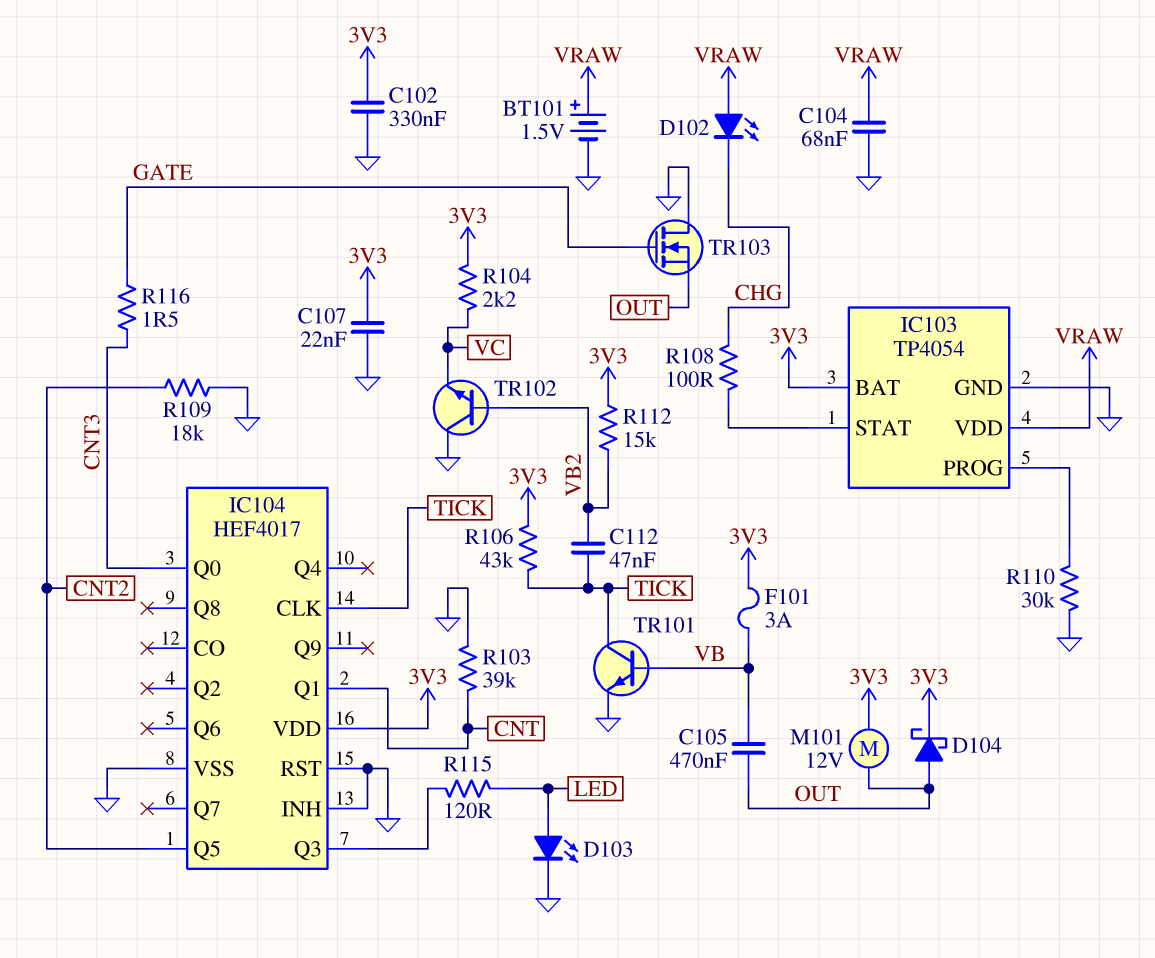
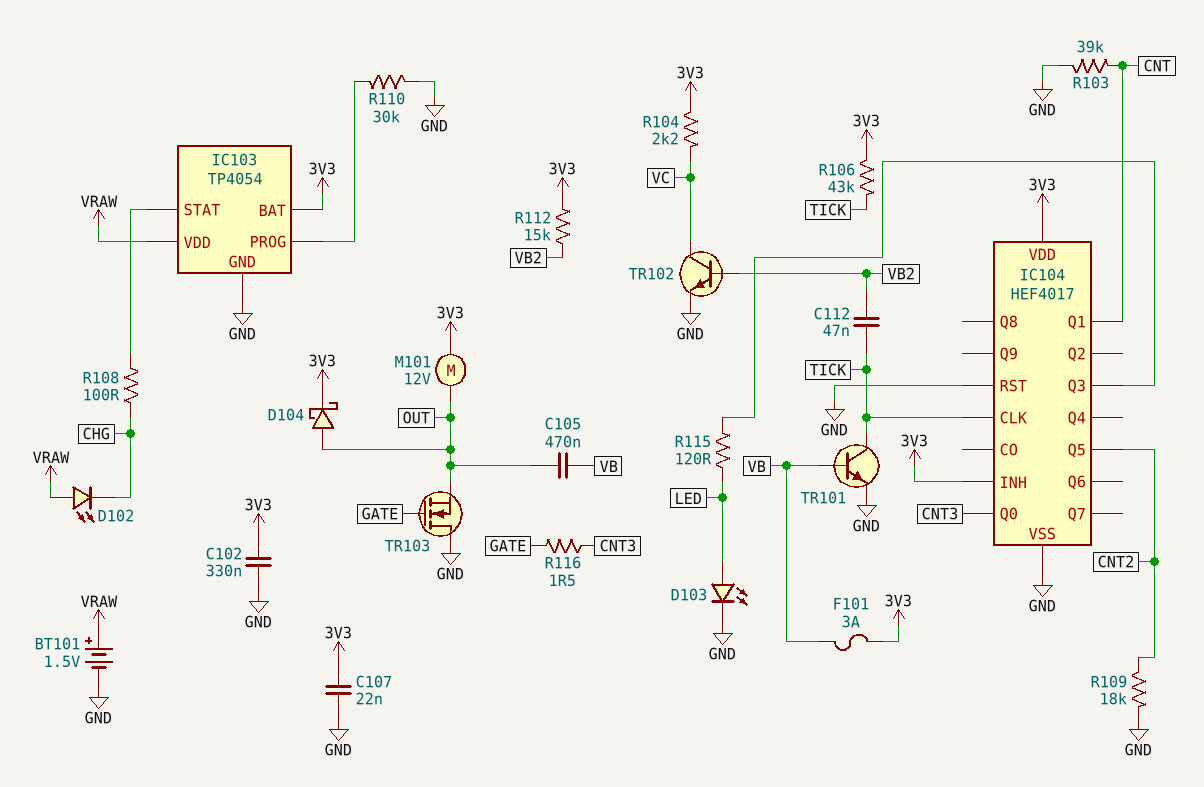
C104: 68nF (GND, VRAW) -> none
IC104 pin INH: GND -> 3V3
TR102: NPN (B VB2, C GND, E VC) -> NPN (B VB2, C VC, E GND)

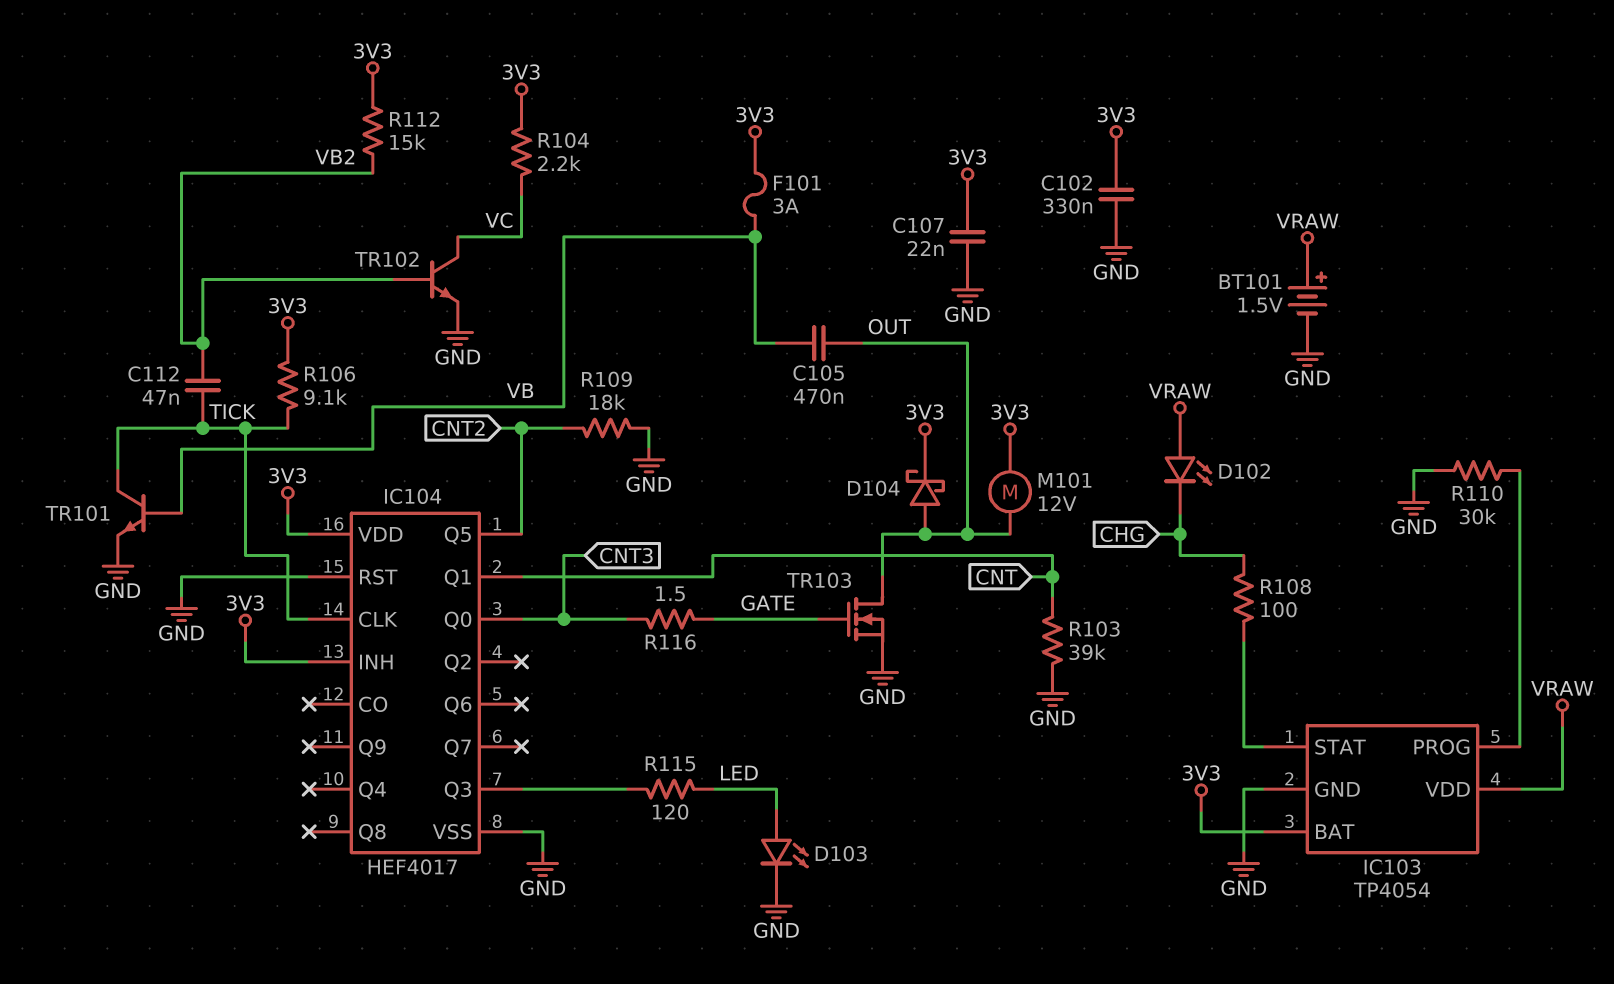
R106: 43k (3V3, TICK) -> 9.1k (3V3, TICK)
TR103: NMOS (G GATE, D GND, S OUT) -> NMOS (G GATE, D OUT, S GND)

